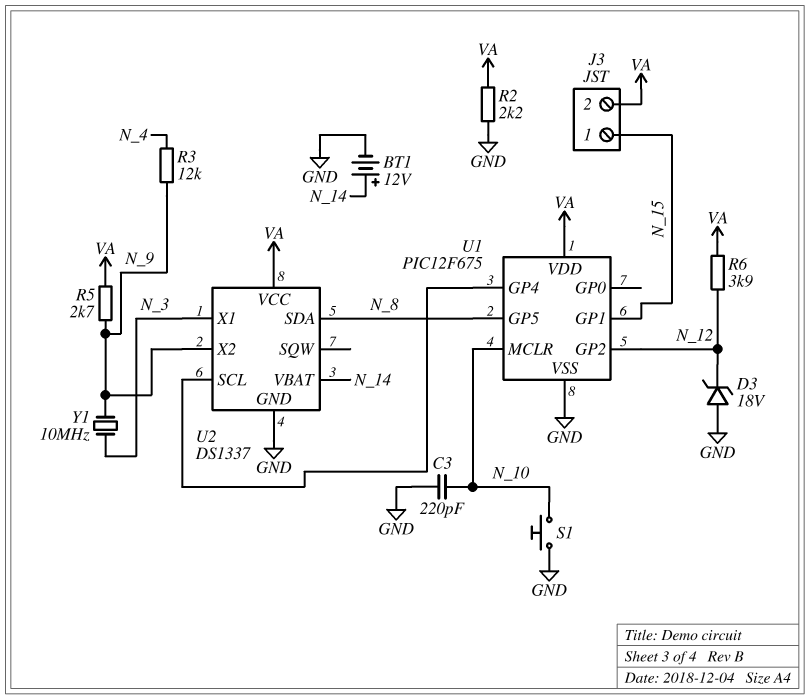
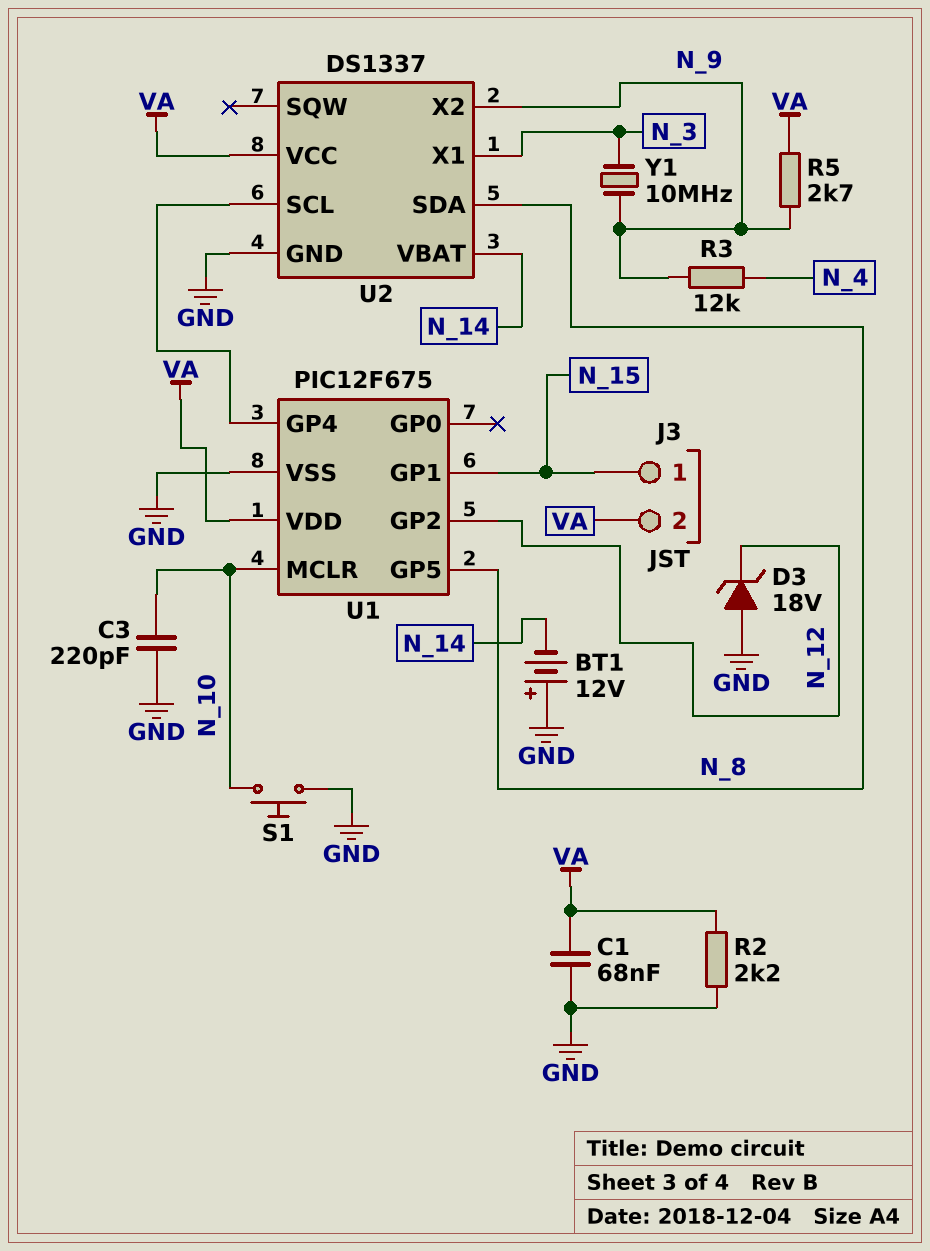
BT1: 12V (plus N_14, minus GND) -> 12V (plus GND, minus N_14)
C1: none -> 68nF (GND, VA)
R6: 3.9k (N_12, VA) -> none

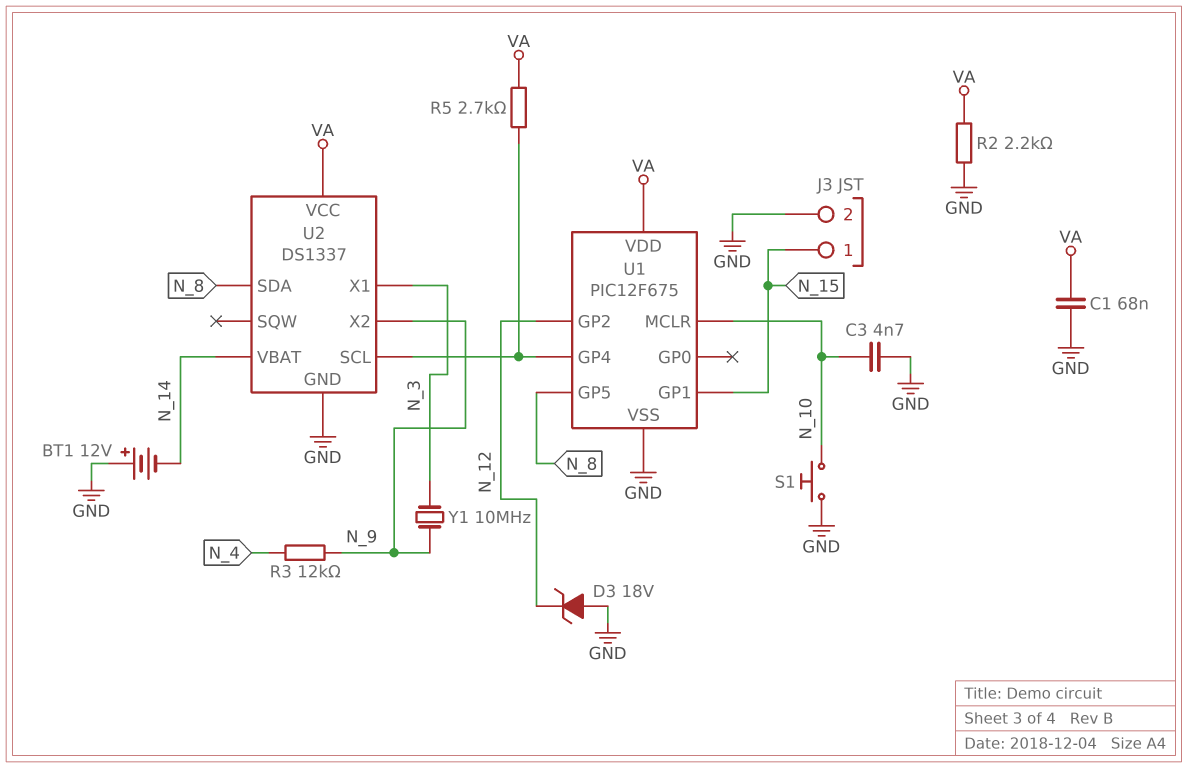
C3: 220pF (GND, N_10) -> 4.7nF (GND, N_10)
J3 pin 2: VA -> GND
R5: 2.7k (N_9, VA) -> 2.7k (U1/GP4, VA)

